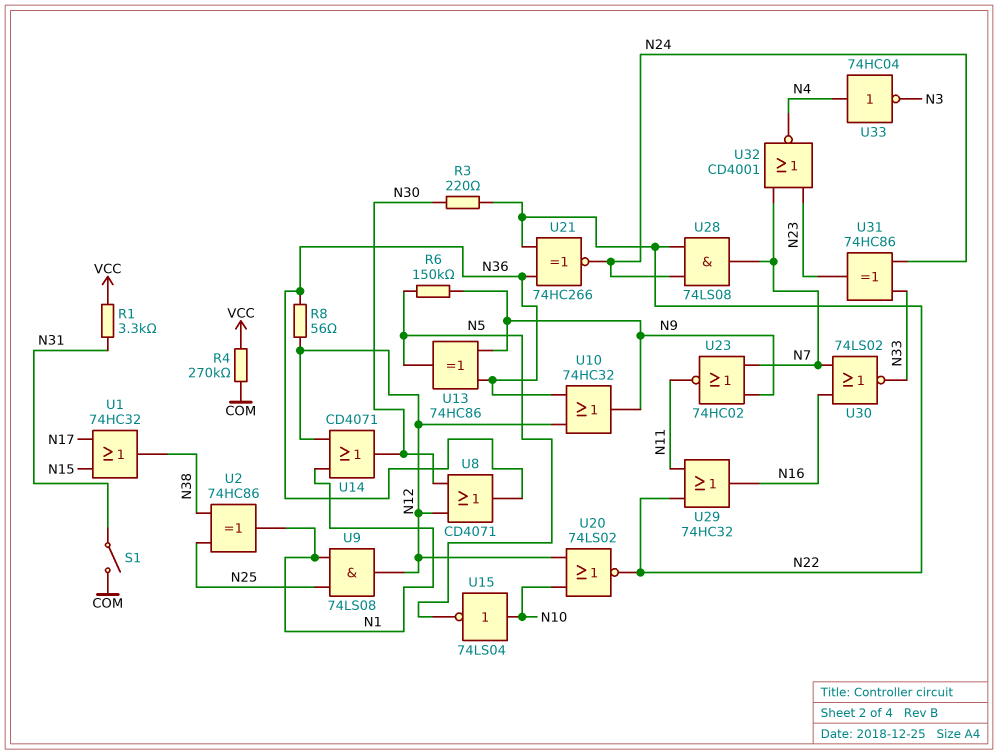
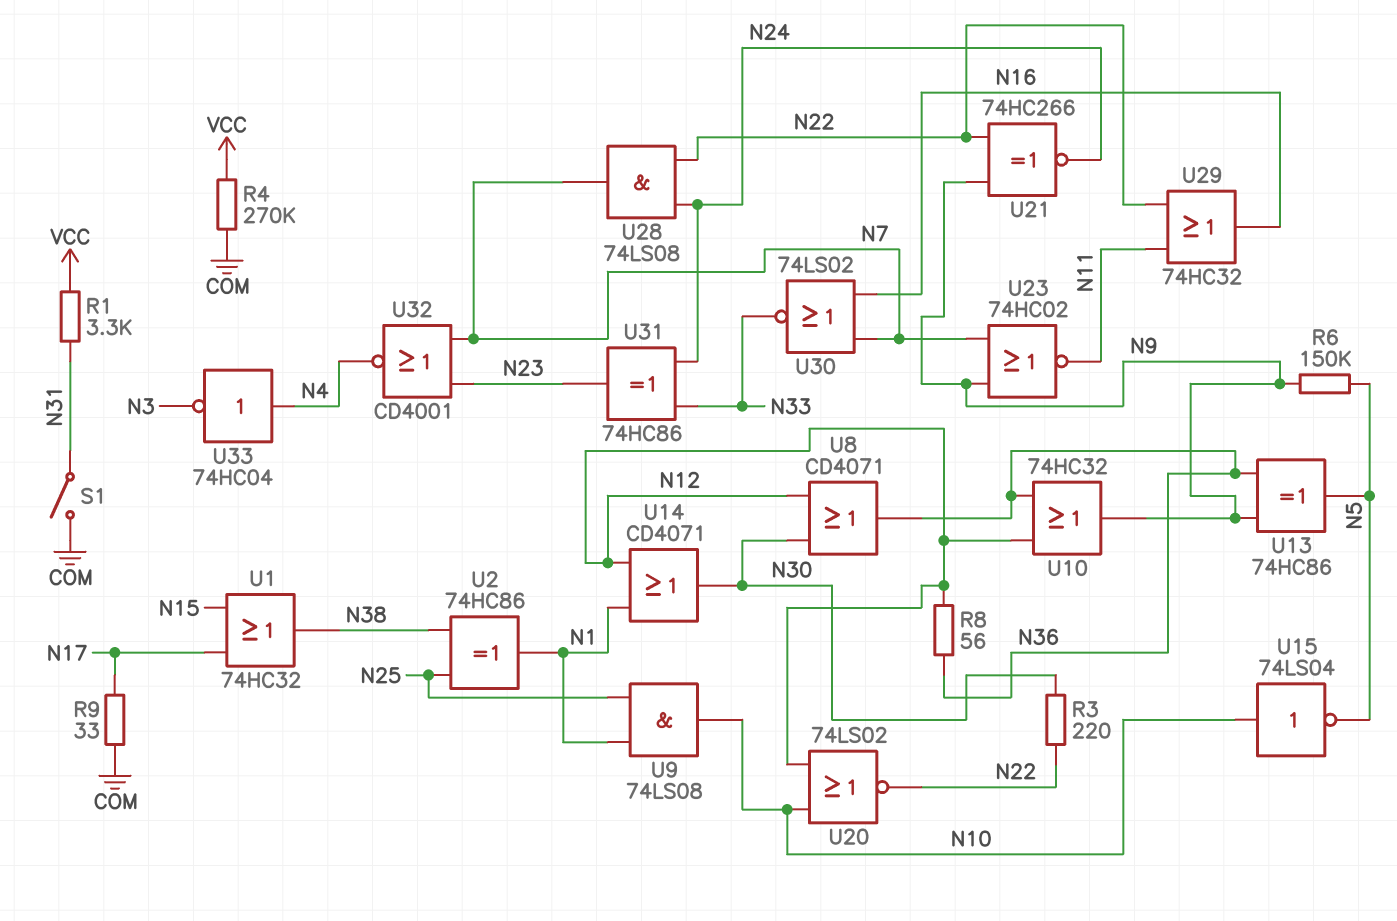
R9: none -> 33 (COM, N17)
U9: AND 74LS08 (in N1, in N25, out N12) -> AND 74LS08 (in N1, in N25, out N10)
U21: XNOR 74HC266 (in N22, in N36, out N24) -> XNOR 74HC266 (in N9, in N22, out N24)

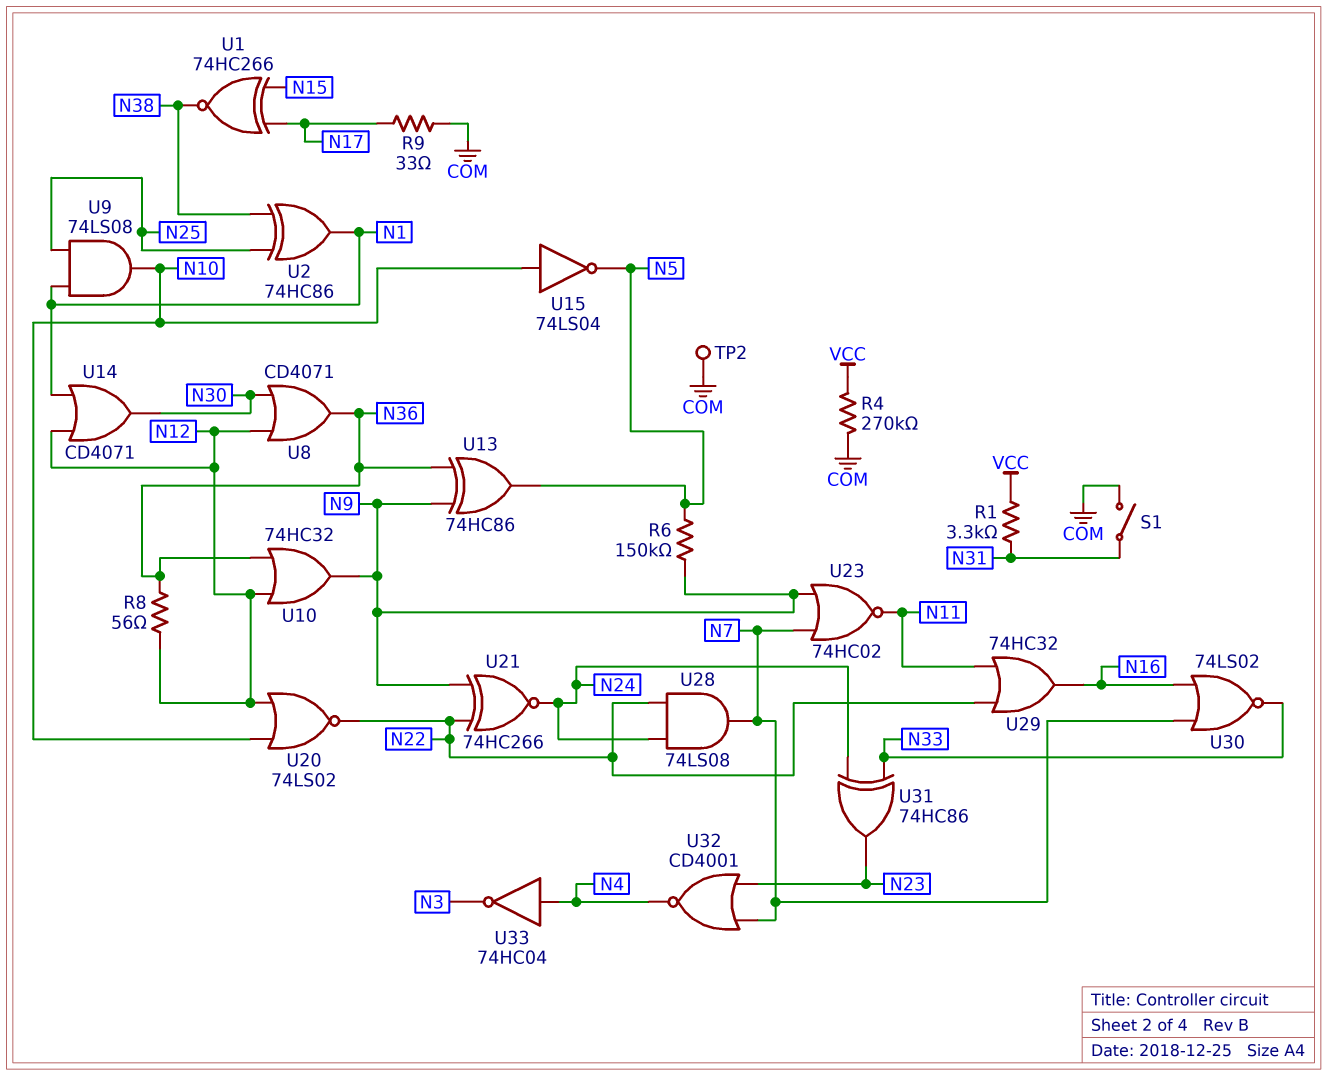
R3: 220 (N22, N30) -> none
TP2: none -> test point (COM)
U1: OR 74HC32 (in N15, in N17, out N38) -> XNOR 74HC266 (in N15, in N17, out N38)

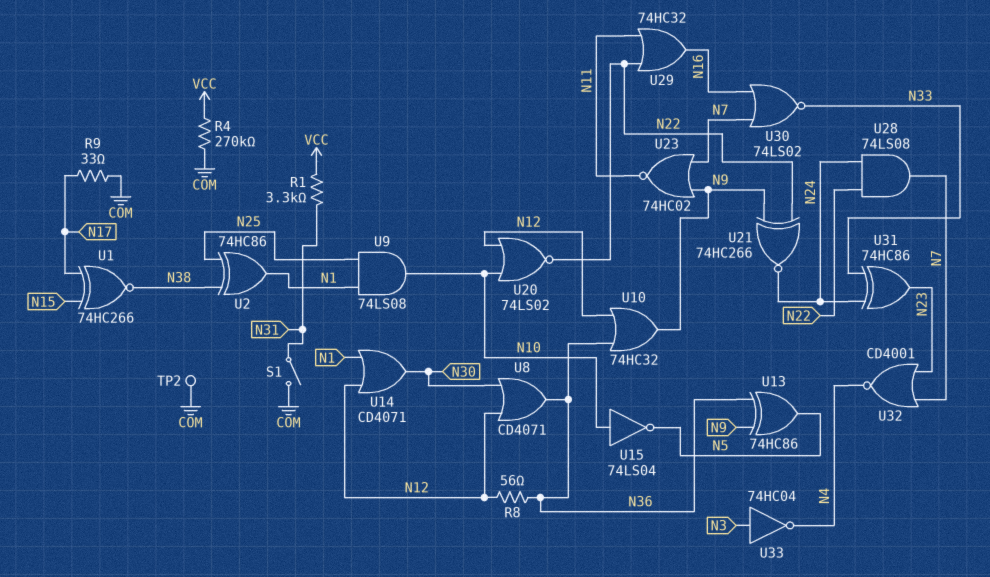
R6: 150k (N5, N9) -> none
U33: NOT 74HC04 (in N4, out N3) -> NOT 74HC04 (in N3, out N4)

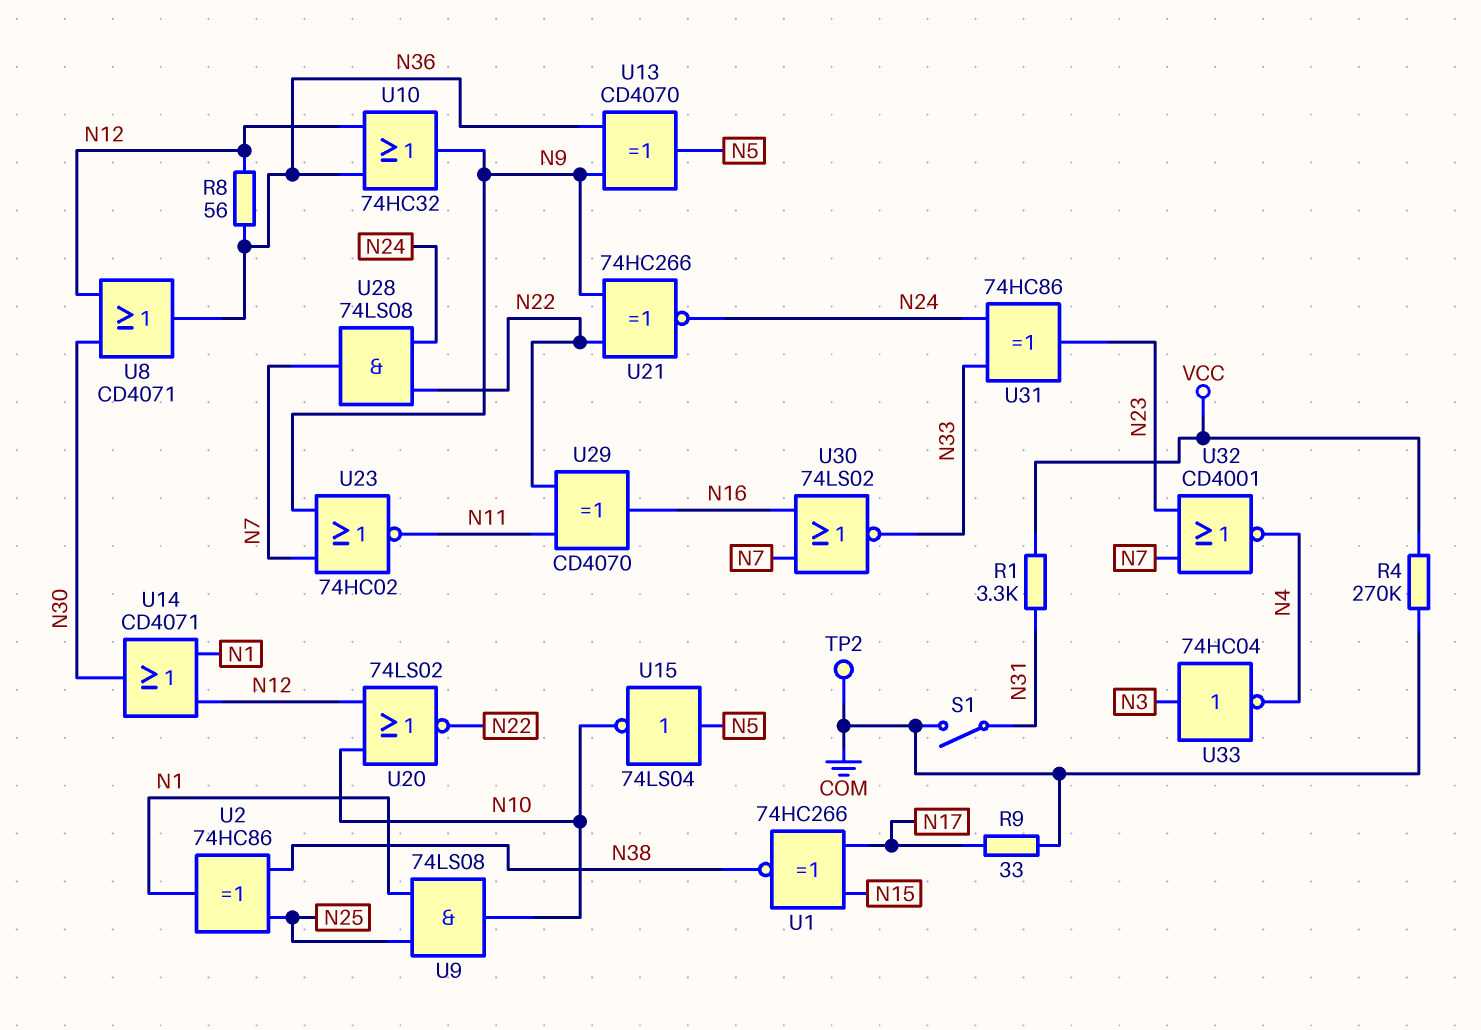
U13: XOR 74HC86 (in N9, in N36, out N5) -> XOR CD4070 (in N9, in N36, out N5)
U15: NOT 74LS04 (in N10, out N5) -> NOT 74LS04 (in N5, out N10)
U29: OR 74HC32 (in N11, in N22, out N16) -> XOR CD4070 (in N11, in N22, out N16)

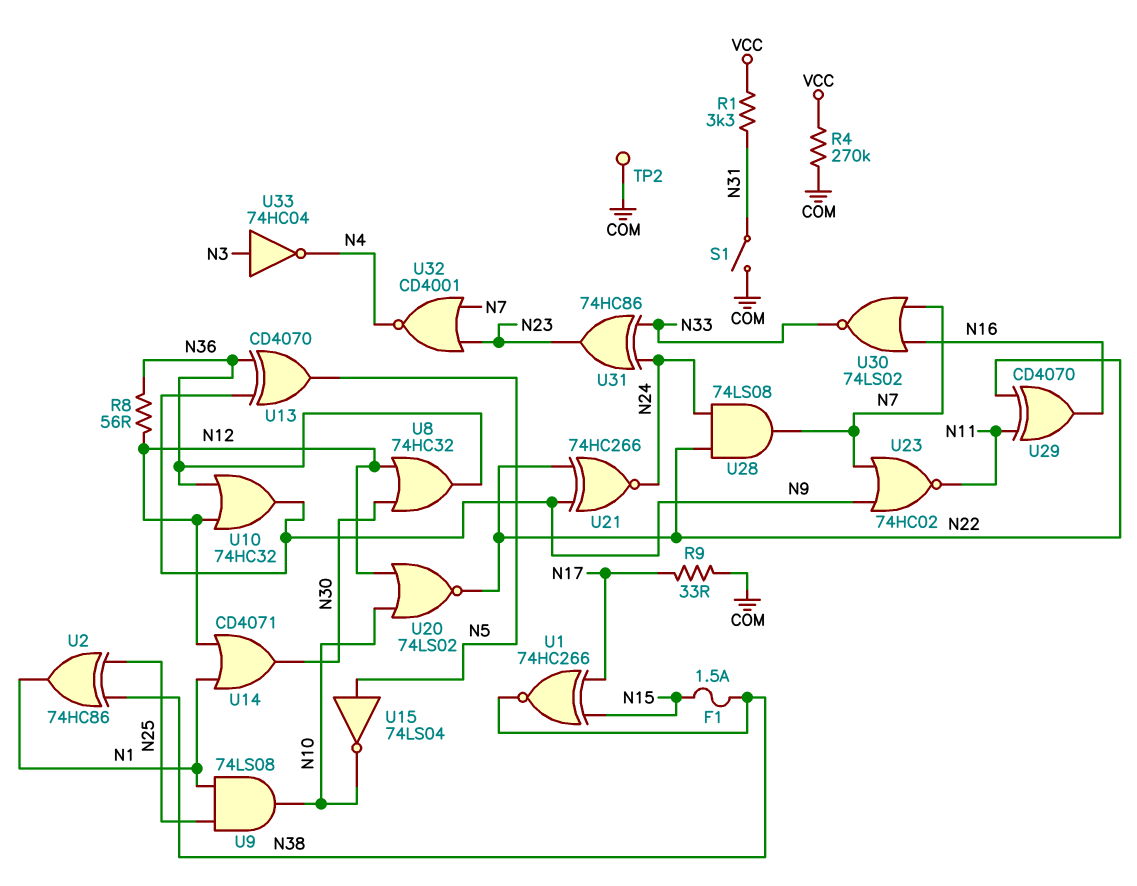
F1: none -> 1.5A (N15, N38)
U8: OR CD4071 (in N12, in N30, out N36) -> OR 74HC32 (in N12, in N30, out N36)

